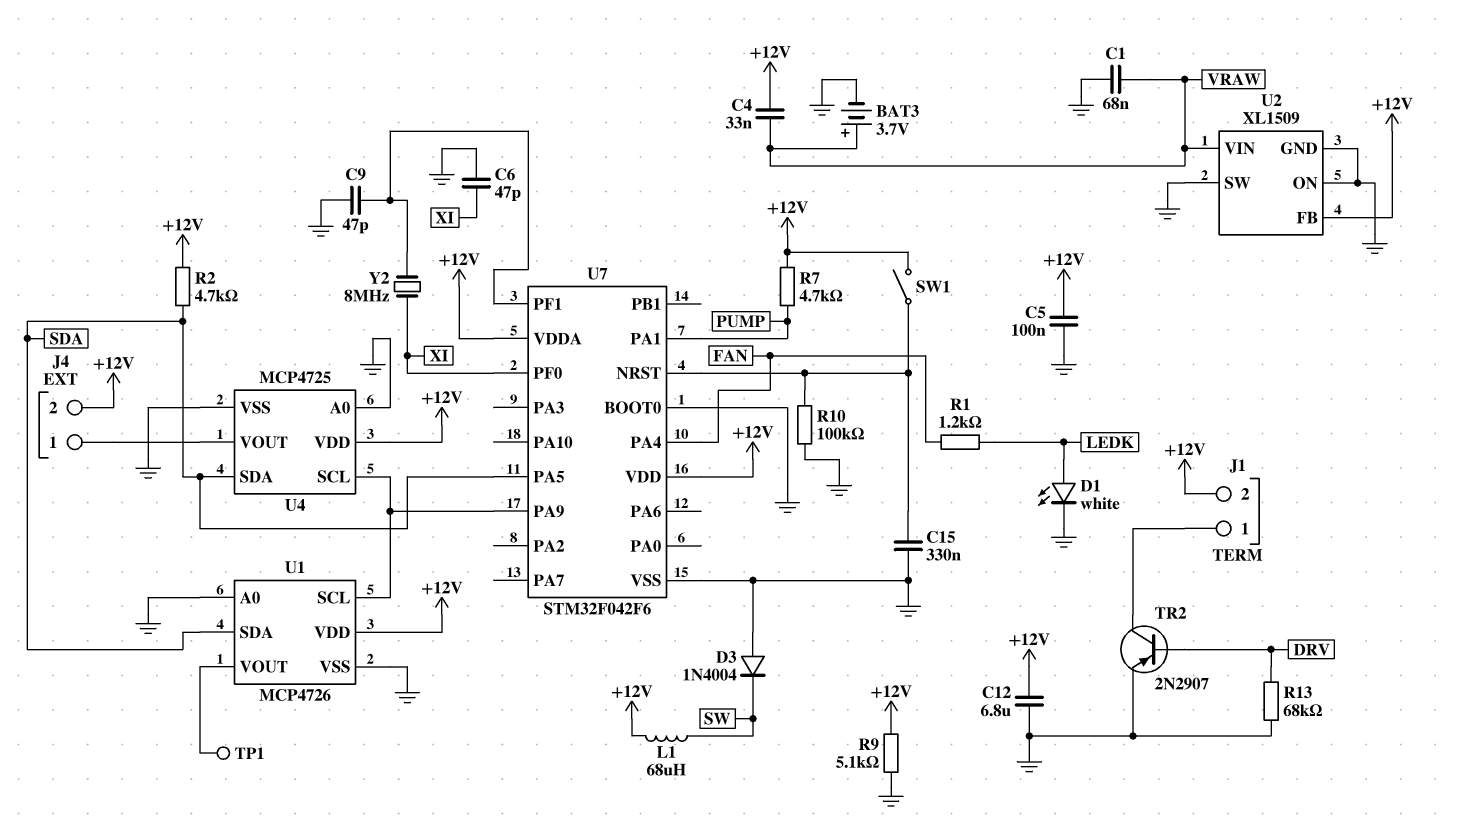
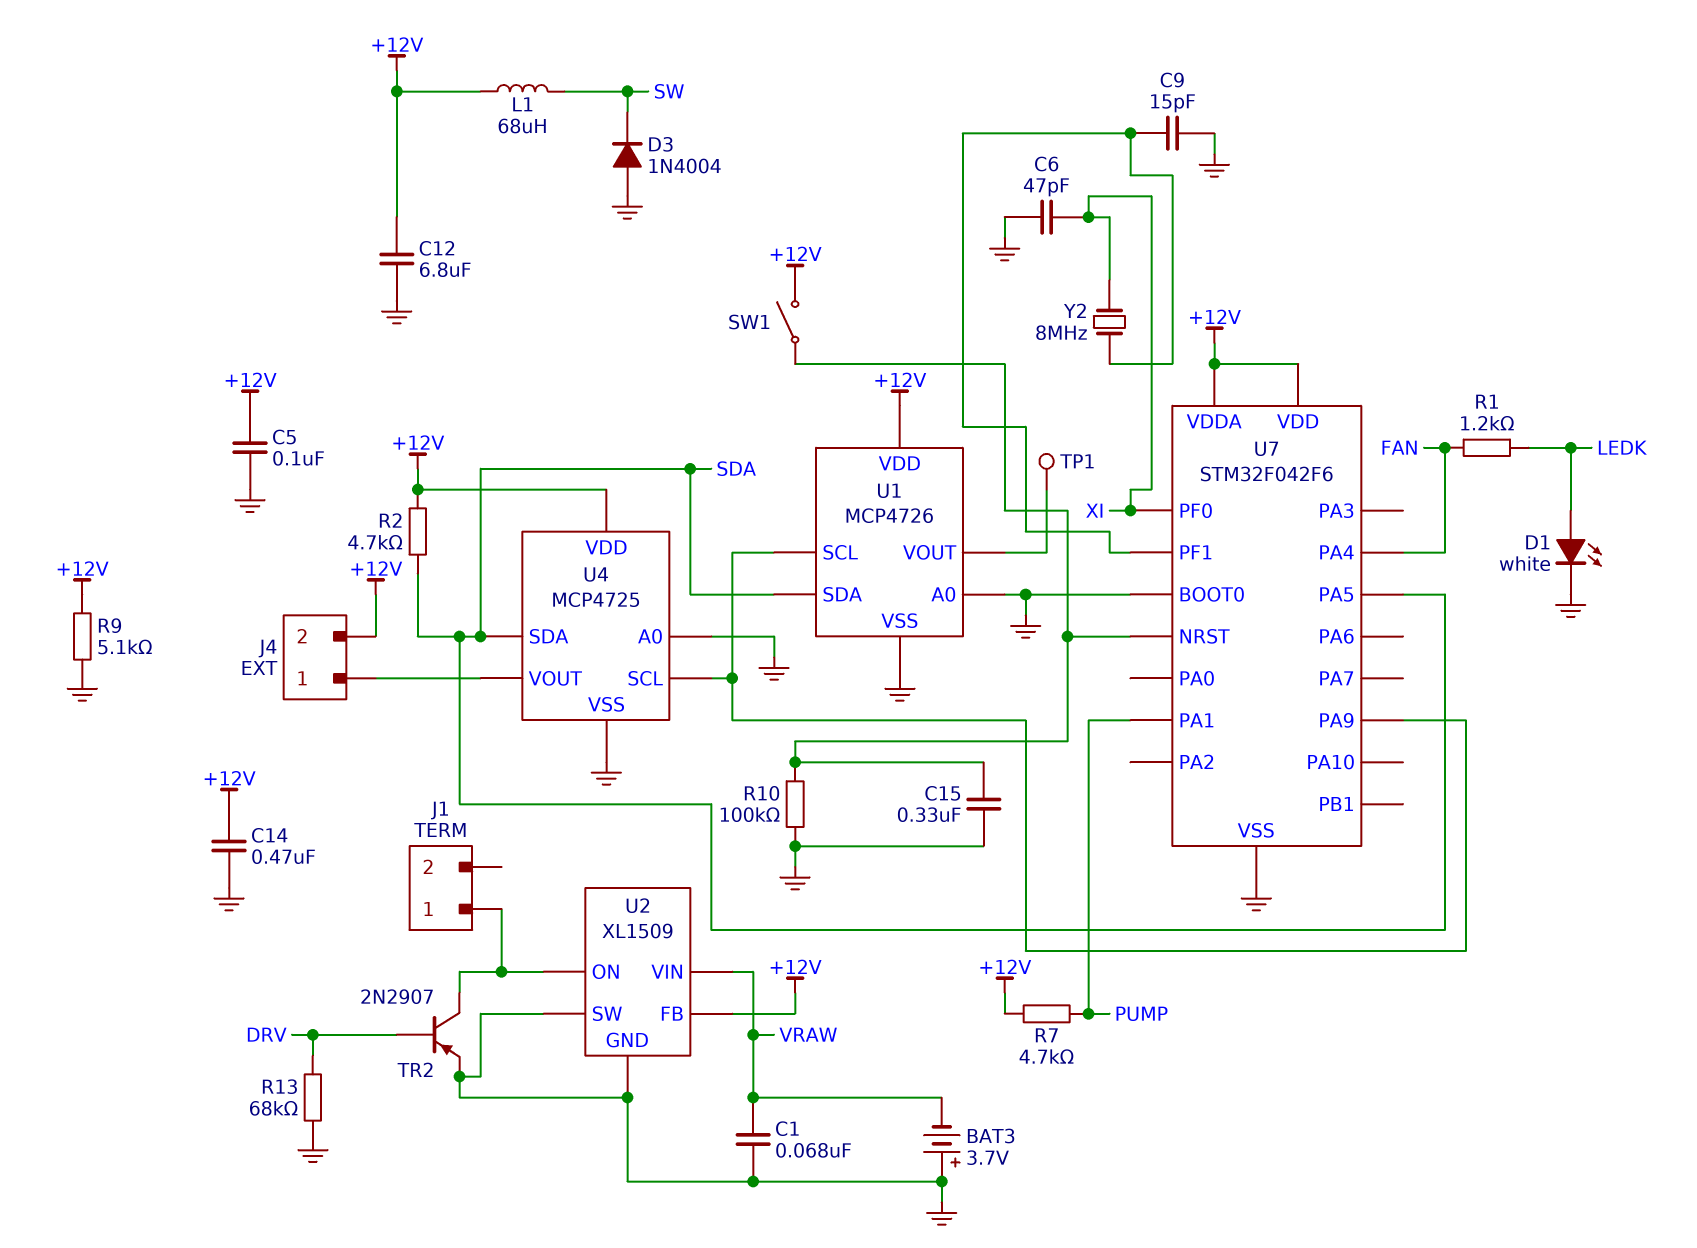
BAT3: 3.7V (plus VRAW, minus GND) -> 3.7V (plus GND, minus VRAW)
C4: 33nF (+12V, VRAW) -> none
C9: 47pF (GND, U7/PF1) -> 15pF (GND, U7/PF1)
C14: none -> 470nF (+12V, GND)
J1 pin 2: +12V -> none
U2 pin ON: GND -> J1/1

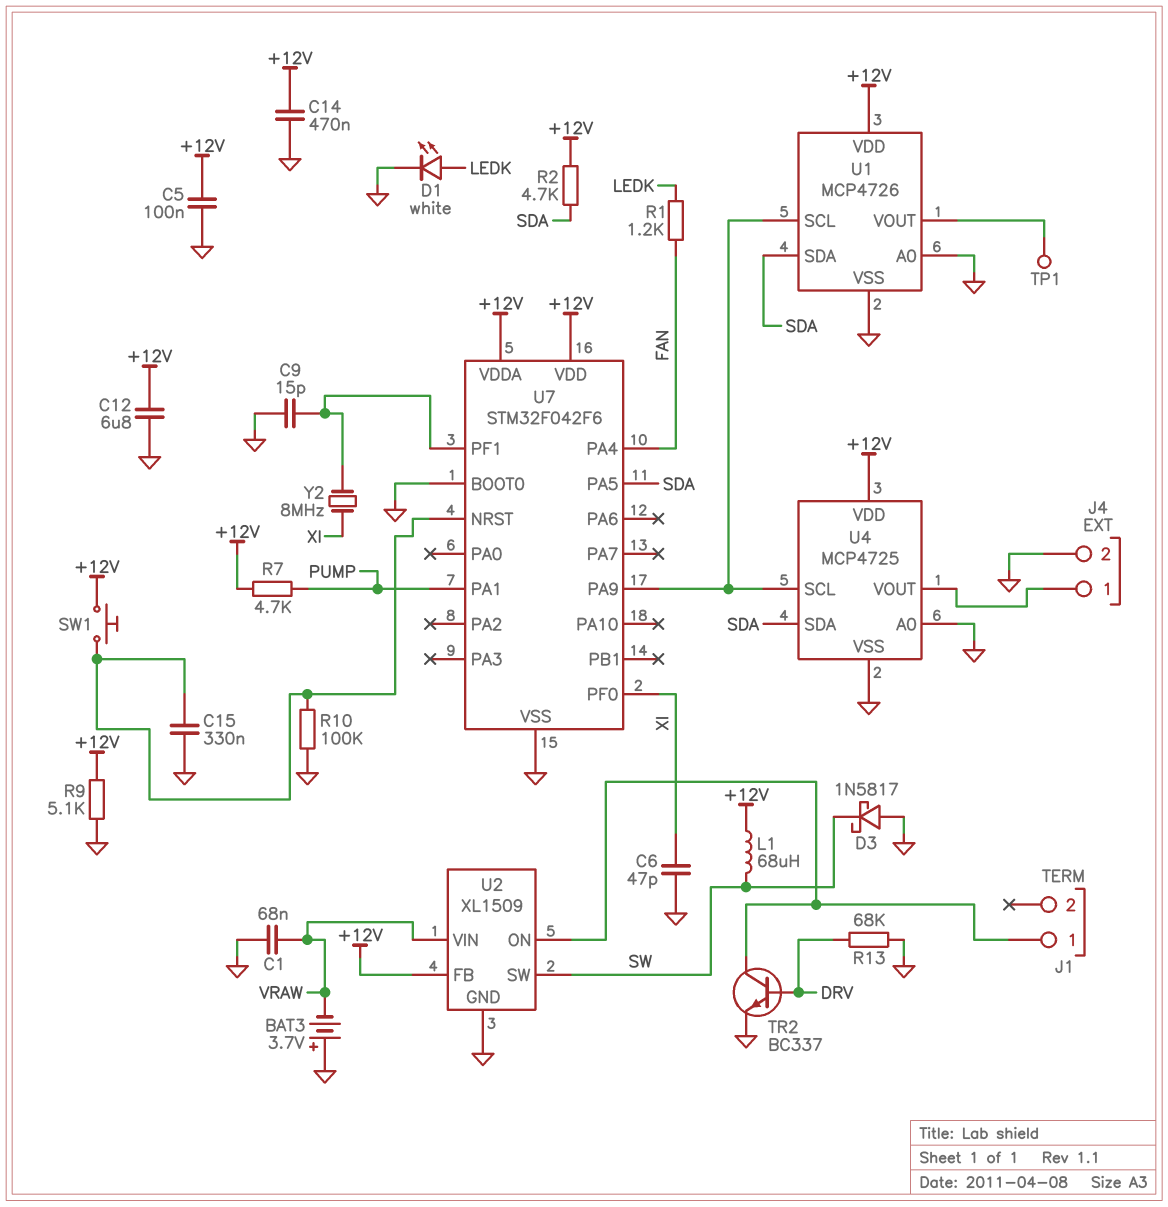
D3: diode 1N4004 (A GND, K SW) -> schottky 1N5817 (A GND, K SW)
J4 pin 2: +12V -> GND
SW1: switch (+12V, U7/NRST) -> button (+12V, U7/NRST)
TR2: PNP 2N2907 (B DRV, C J1/1, E GND) -> NPN BC337 (B DRV, C J1/1, E GND)
U2 pin SW: GND -> SW

